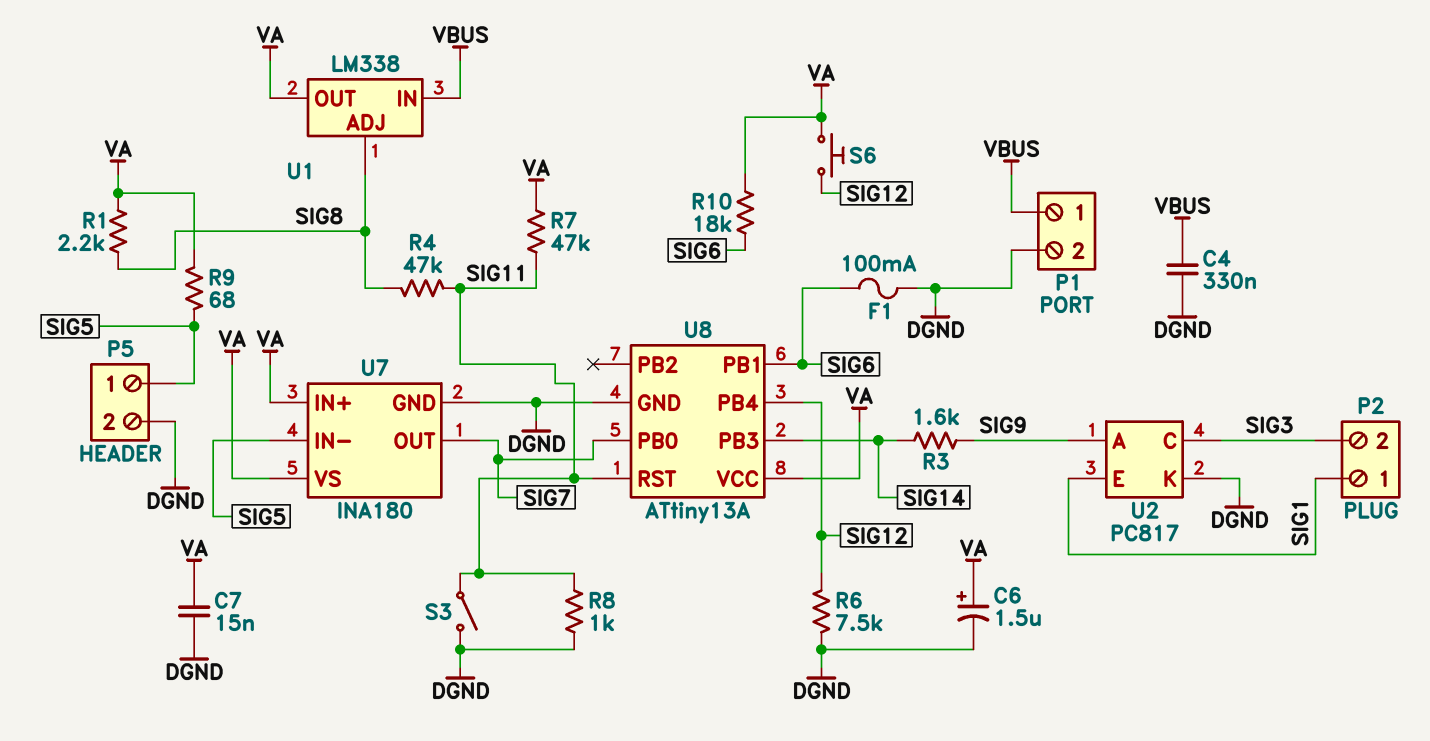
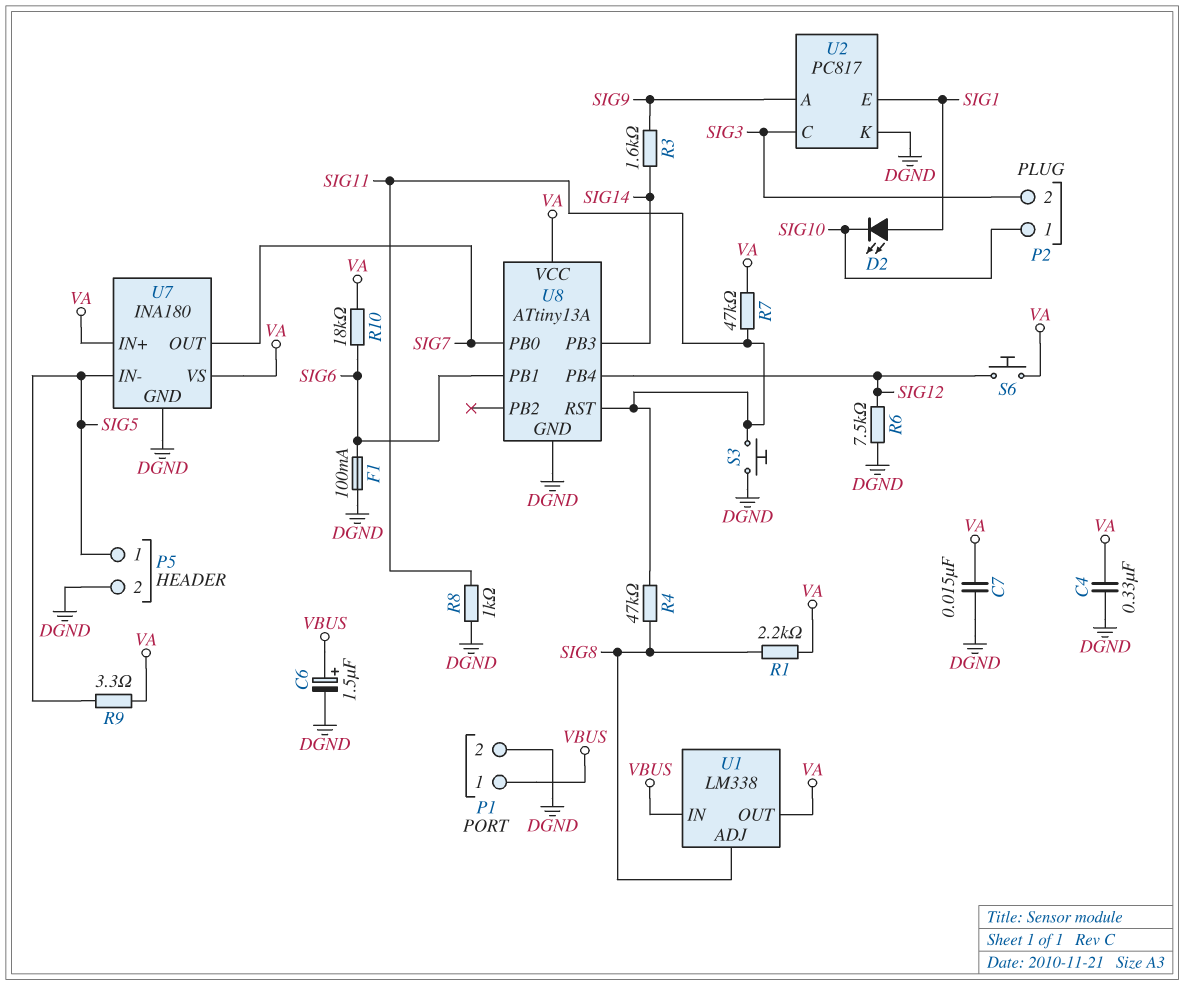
C4: 330nF (DGND, VBUS) -> 330nF (DGND, VA)
C6: 1.5uF (plus VA, minus DGND) -> 1.5uF (plus VBUS, minus DGND)
D2: none -> LED (A SIG1, K SIG10)
P2 pin 1: SIG1 -> SIG10
R9: 68 (SIG5, VA) -> 3.3 (SIG5, VA)
S3: switch (DGND, SIG11) -> button (DGND, SIG11)

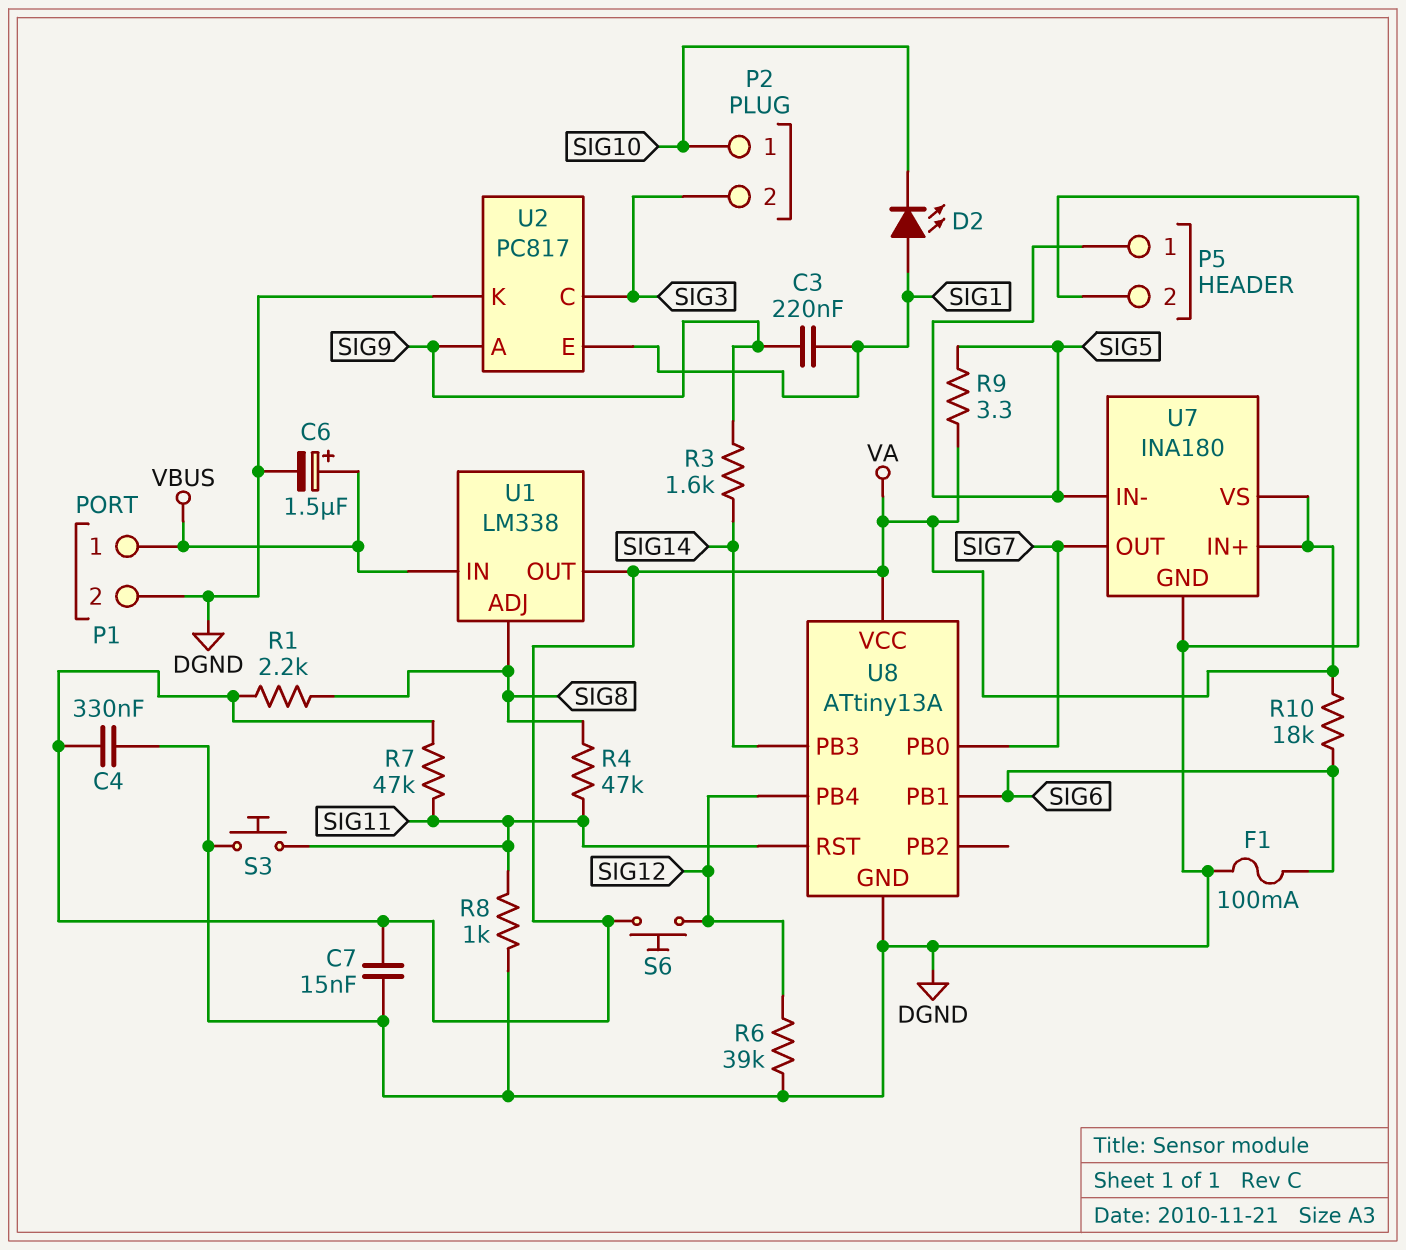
C3: none -> 220nF (SIG1, SIG9)
R6: 7.5k (DGND, SIG12) -> 39k (DGND, SIG12)

